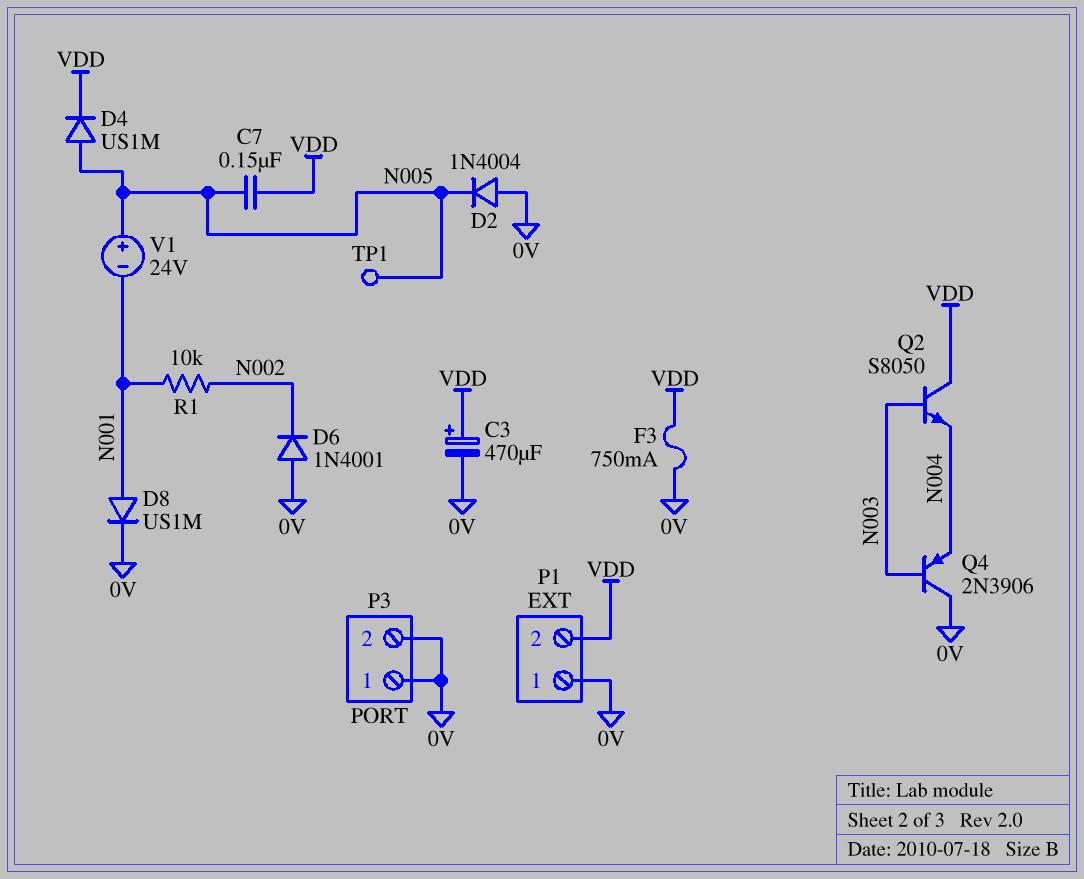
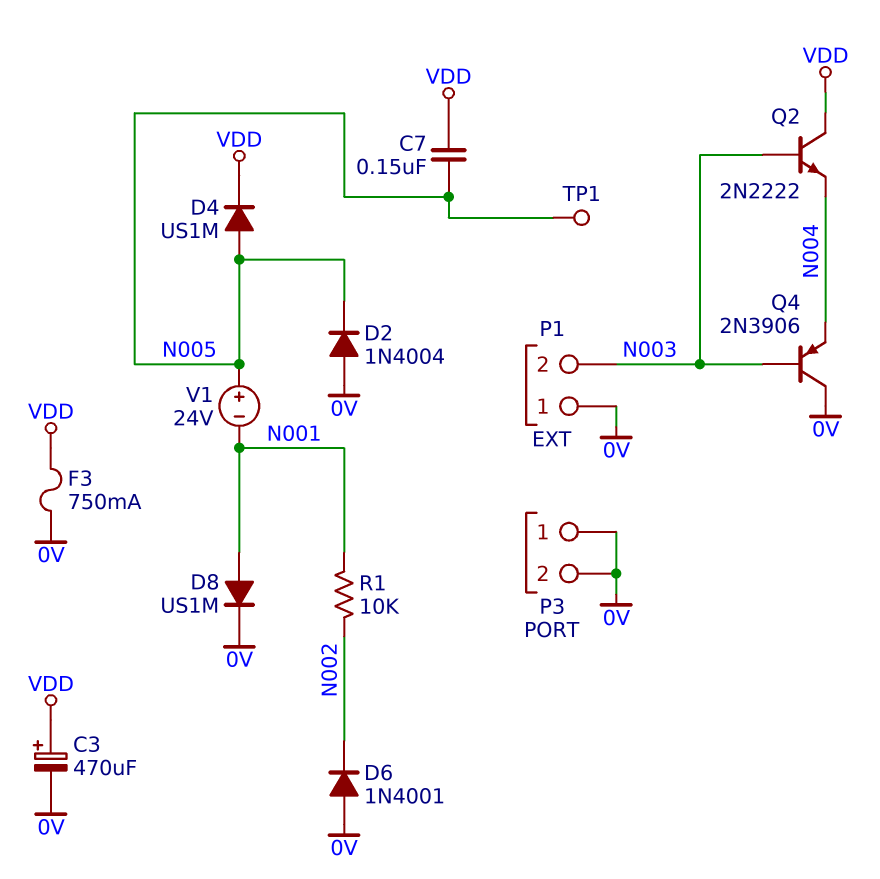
P1 pin 2: VDD -> N003
Q2: NPN S8050 (B N003, C VDD, E N004) -> NPN 2N2222 (B N003, C VDD, E N004)

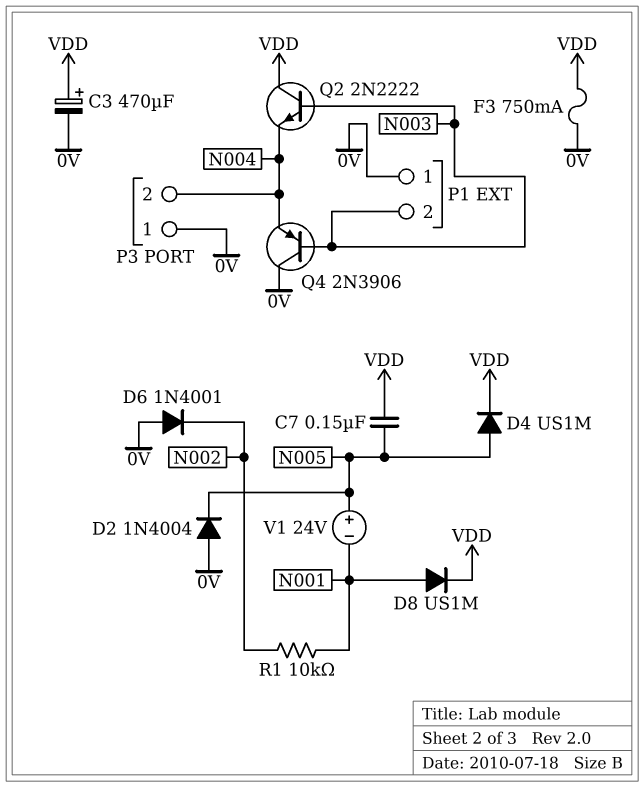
D8: diode US1M (A N001, K 0V) -> diode US1M (A N001, K VDD)
P3 pin 2: 0V -> N004
TP1: test point (N005) -> none

